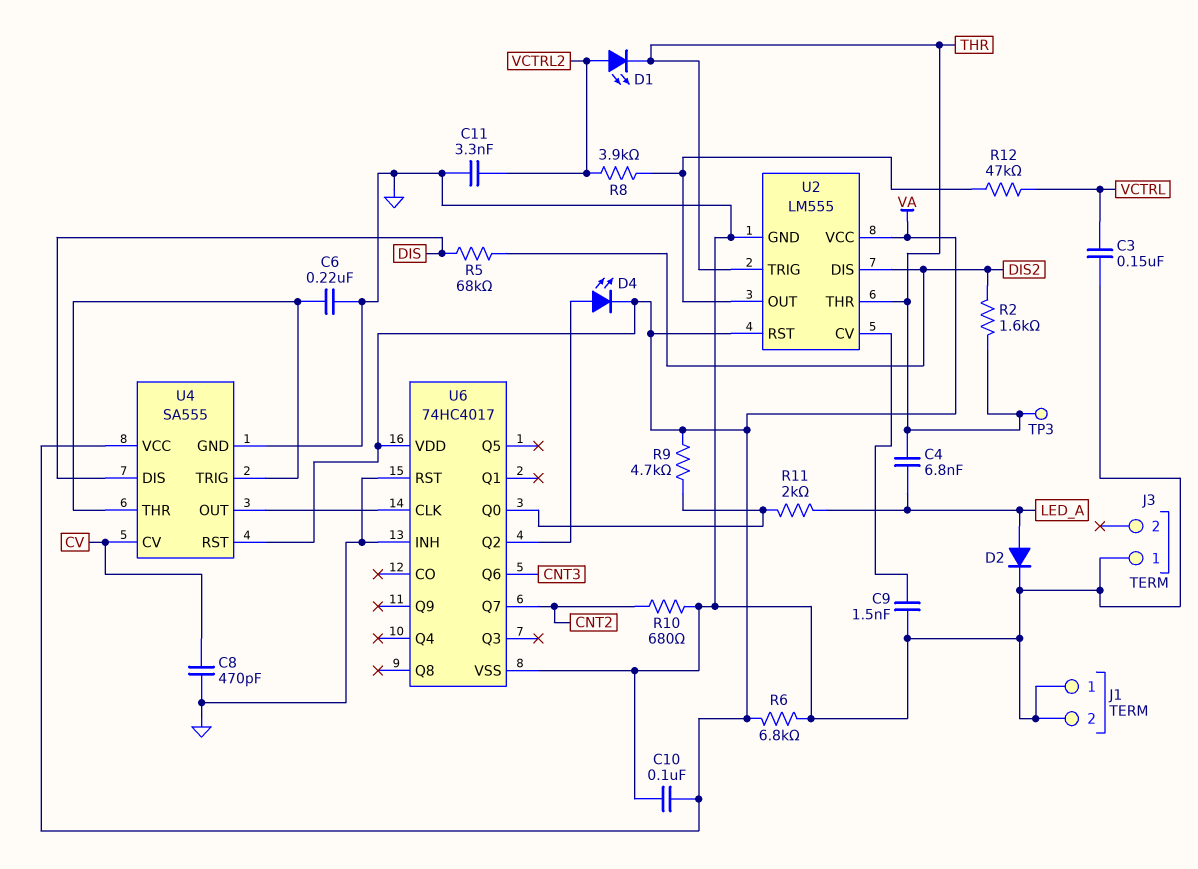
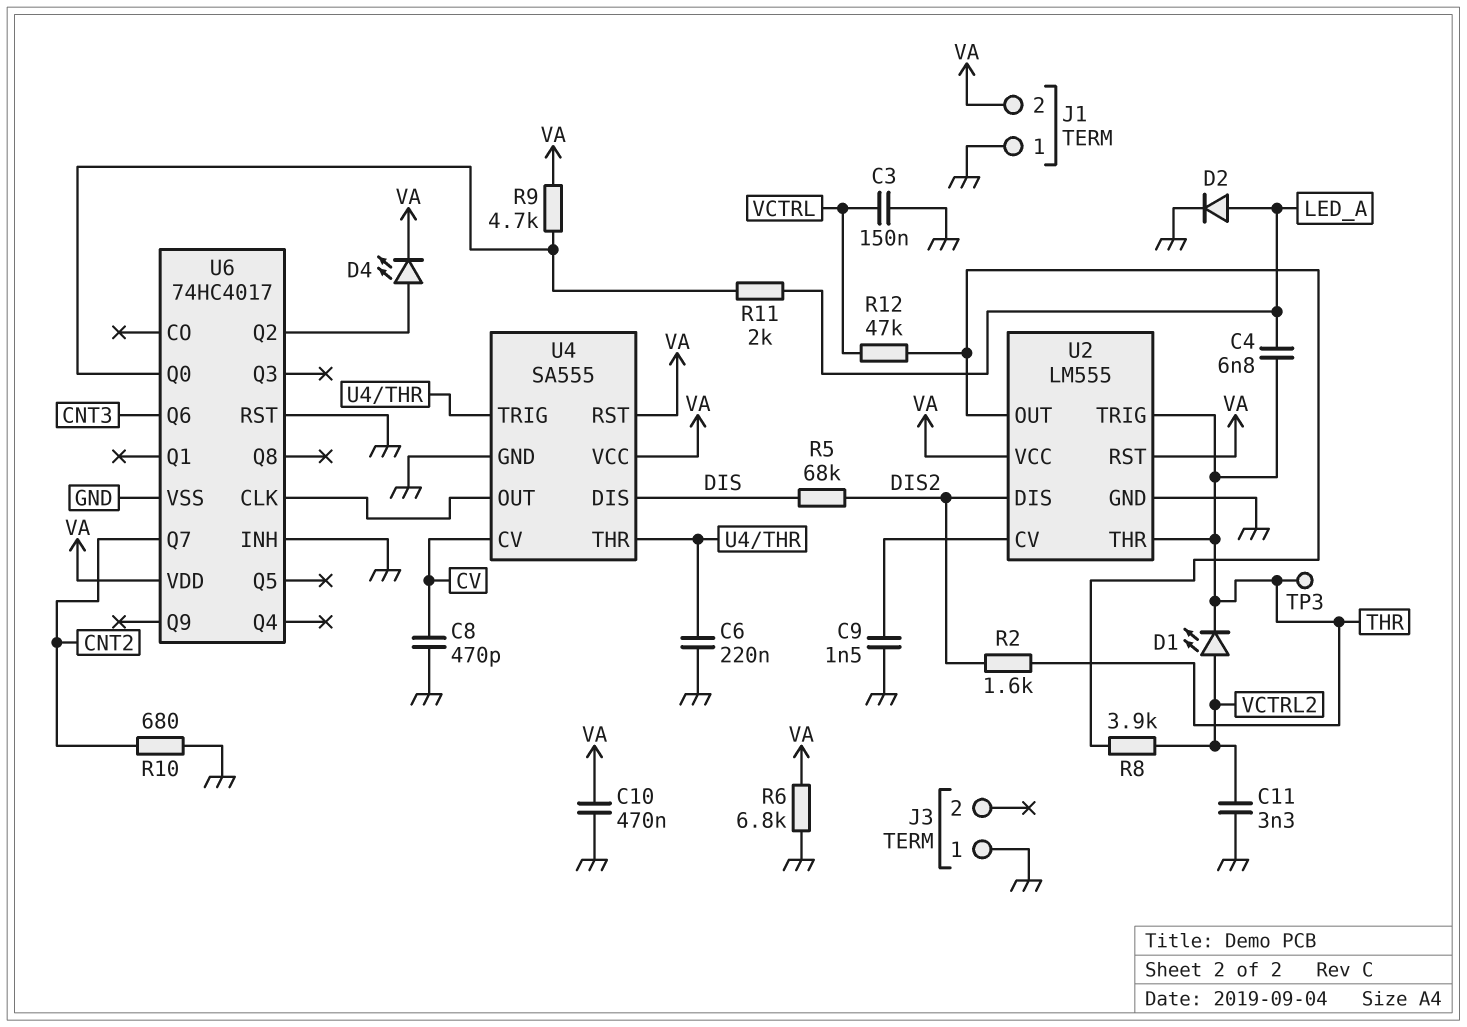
C10: 100nF (GND, VA) -> 470nF (GND, VA)
J1 pin 2: GND -> VA

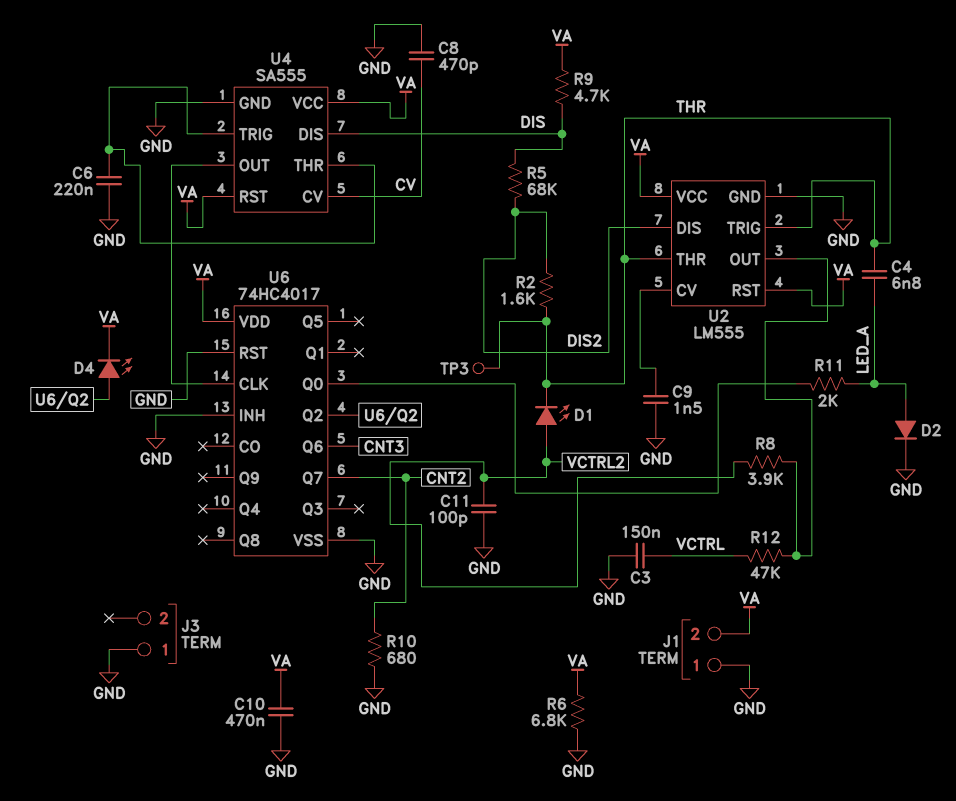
C11: 3.3nF (GND, VCTRL2) -> 100pF (GND, VCTRL2)
R9: 4.7k (U6/Q0, VA) -> 4.7k (DIS, VA)

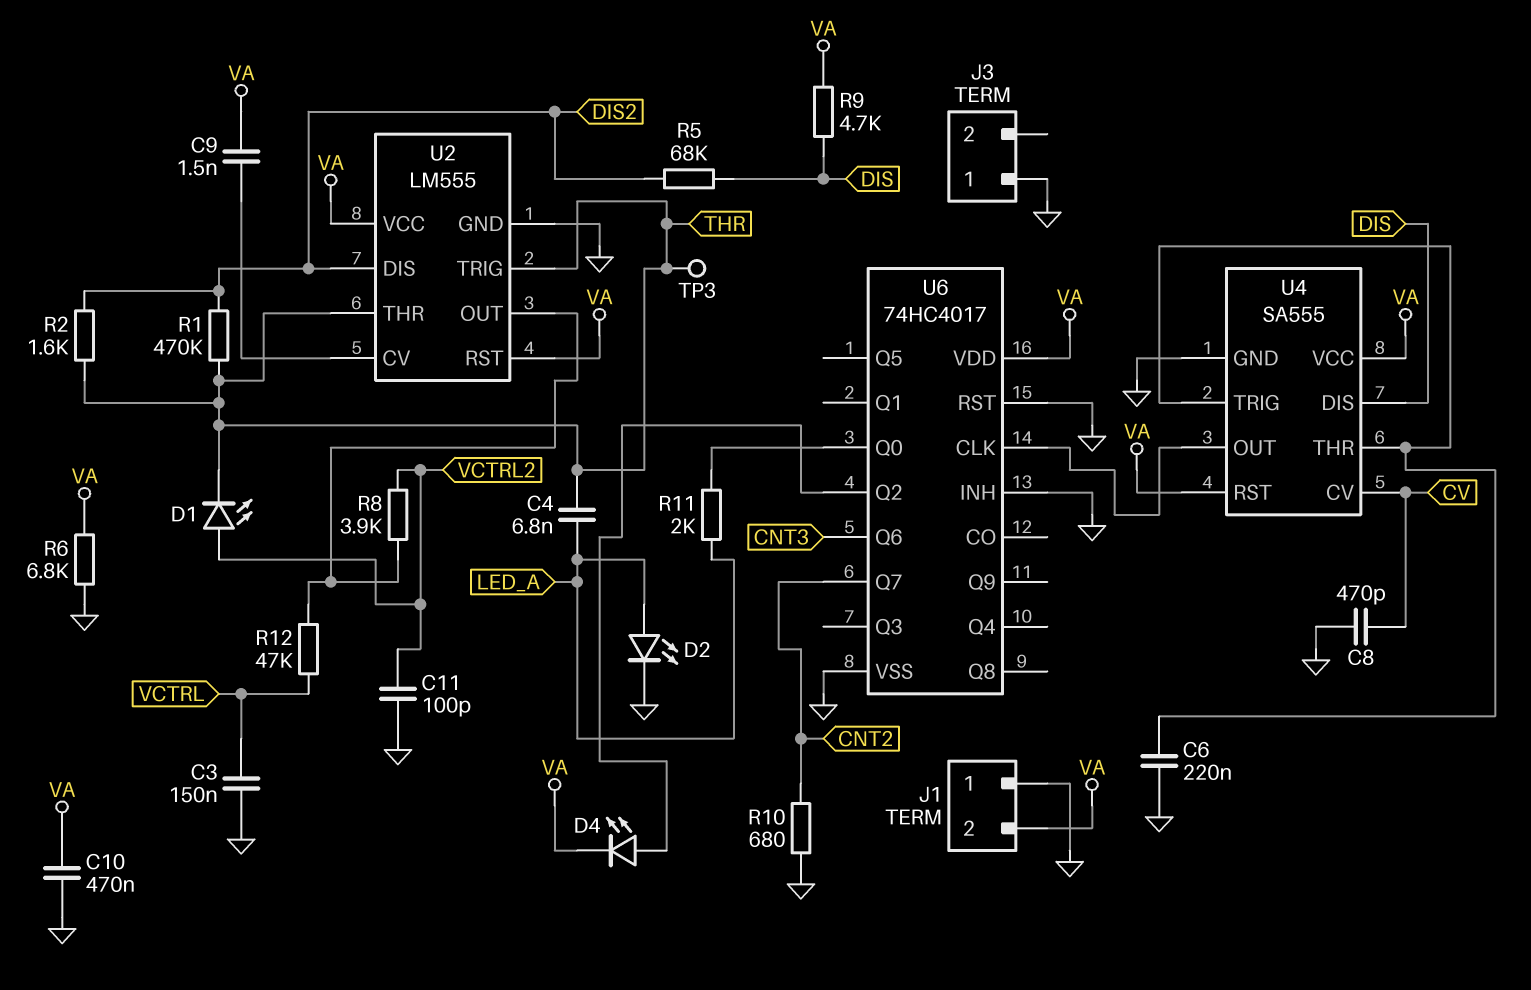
C9: 1.5nF (GND, U2/CV) -> 1.5nF (U2/CV, VA)
D2: diode (A LED_A, K GND) -> LED (A LED_A, K GND)
R1: none -> 470k (DIS2, THR)

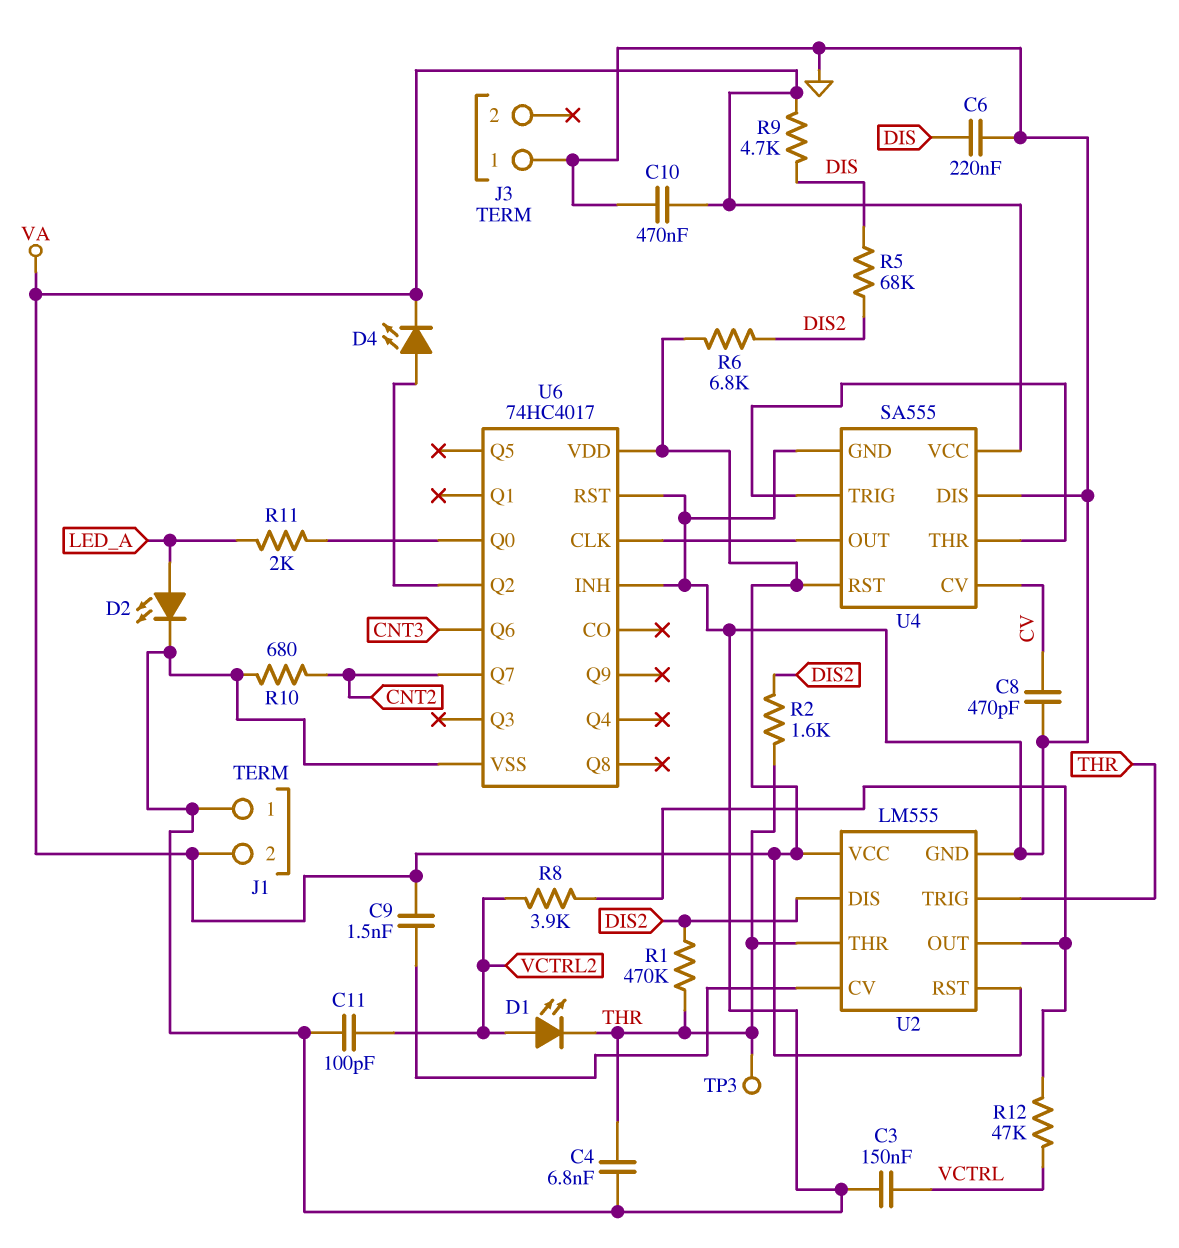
C4: 6.8nF (LED_A, THR) -> 6.8nF (GND, THR)
C6: 220nF (GND, U4/THR) -> 220nF (DIS, GND)
R6: 6.8k (GND, VA) -> 6.8k (DIS2, VA)
U4 pin DIS: DIS -> GND

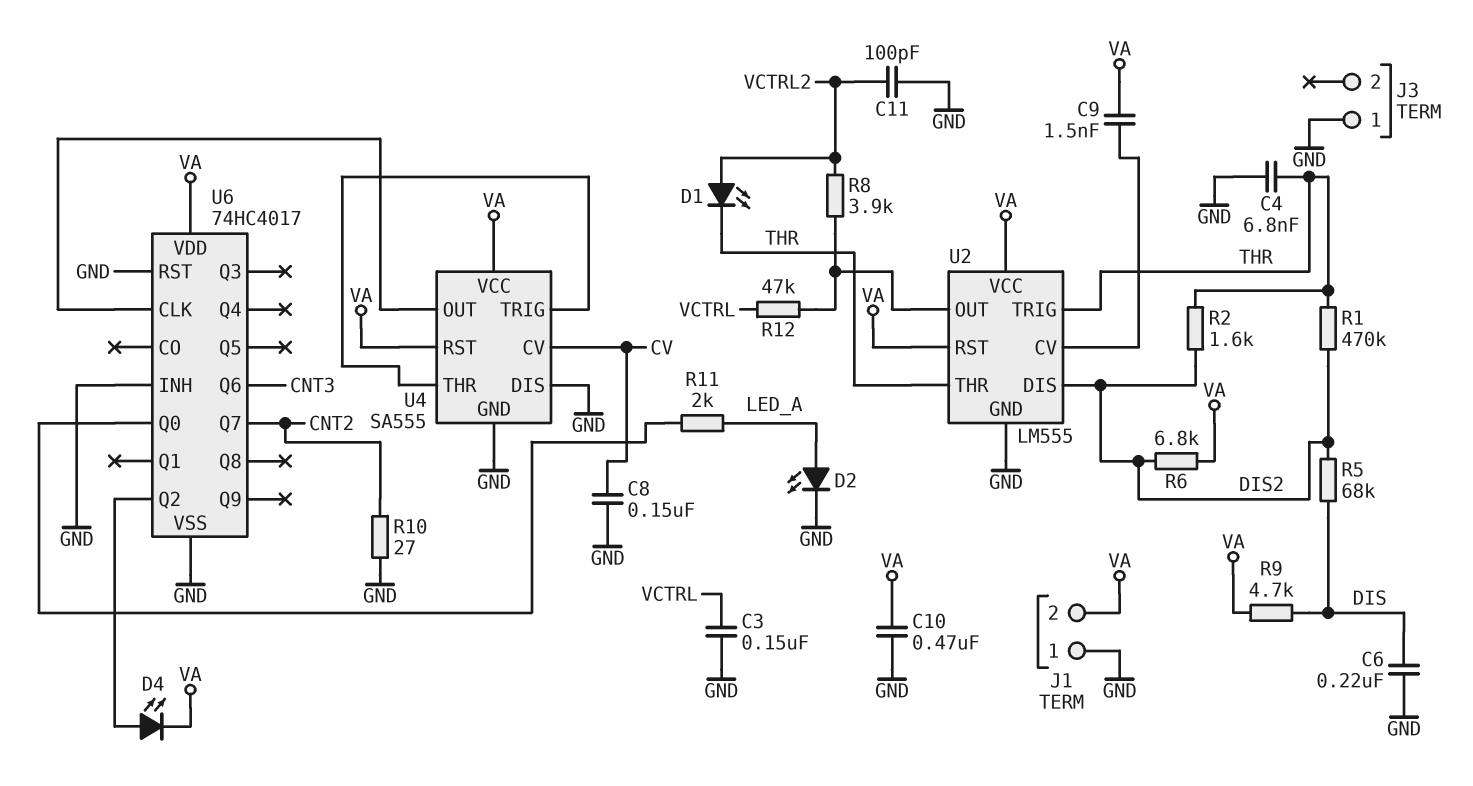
C8: 470pF (CV, GND) -> 150nF (CV, GND)
R10: 680 (CNT2, GND) -> 27 (CNT2, GND)
TP3: test point (THR) -> none

